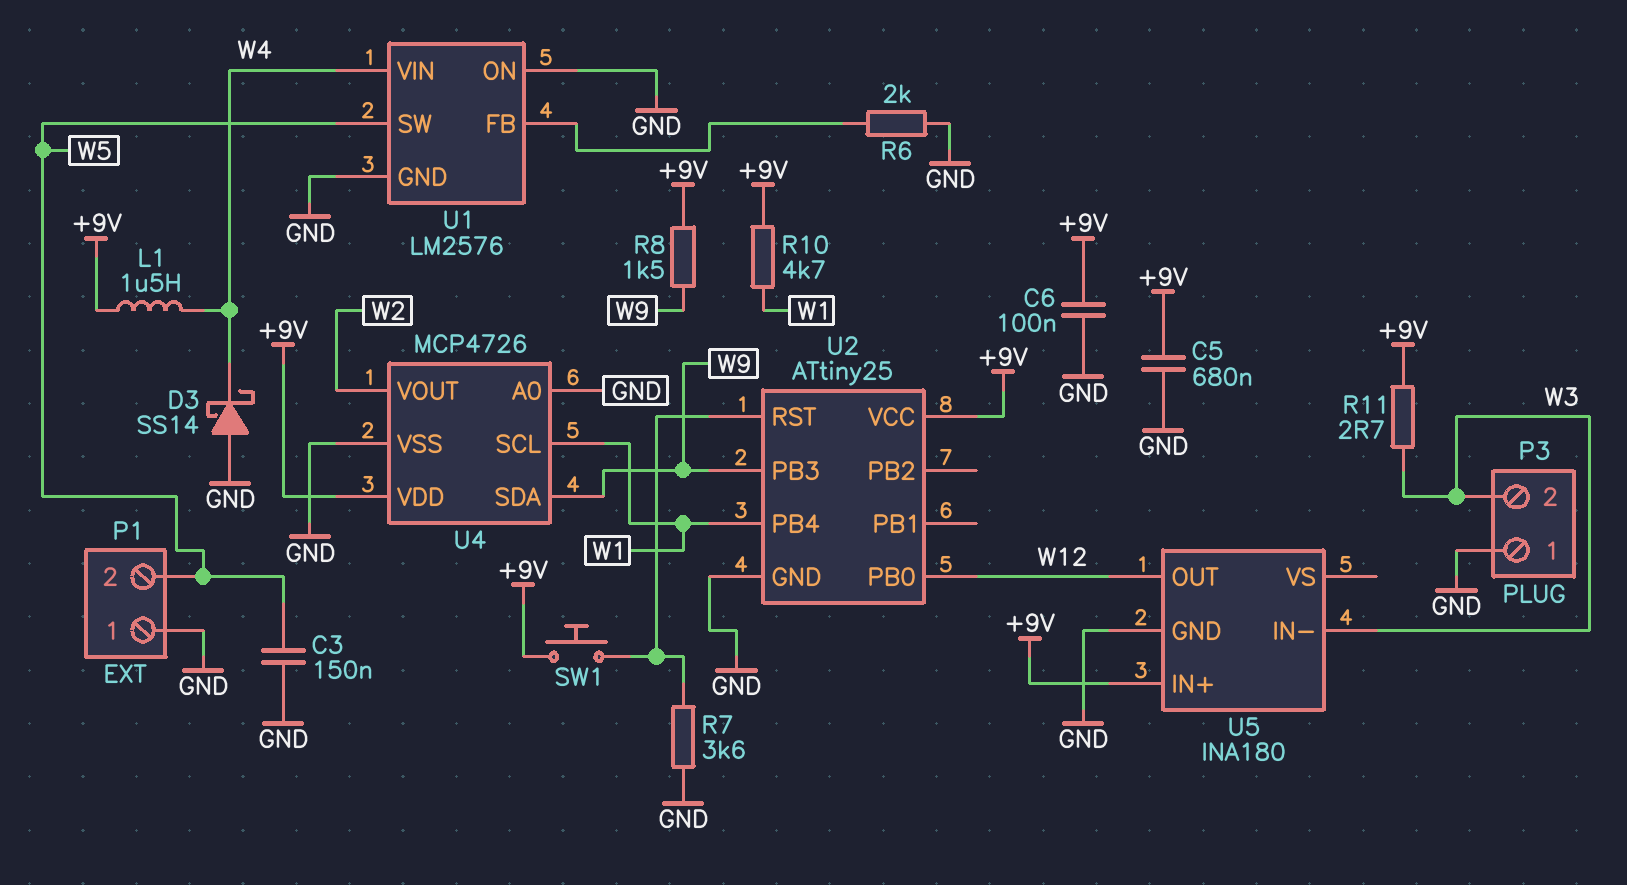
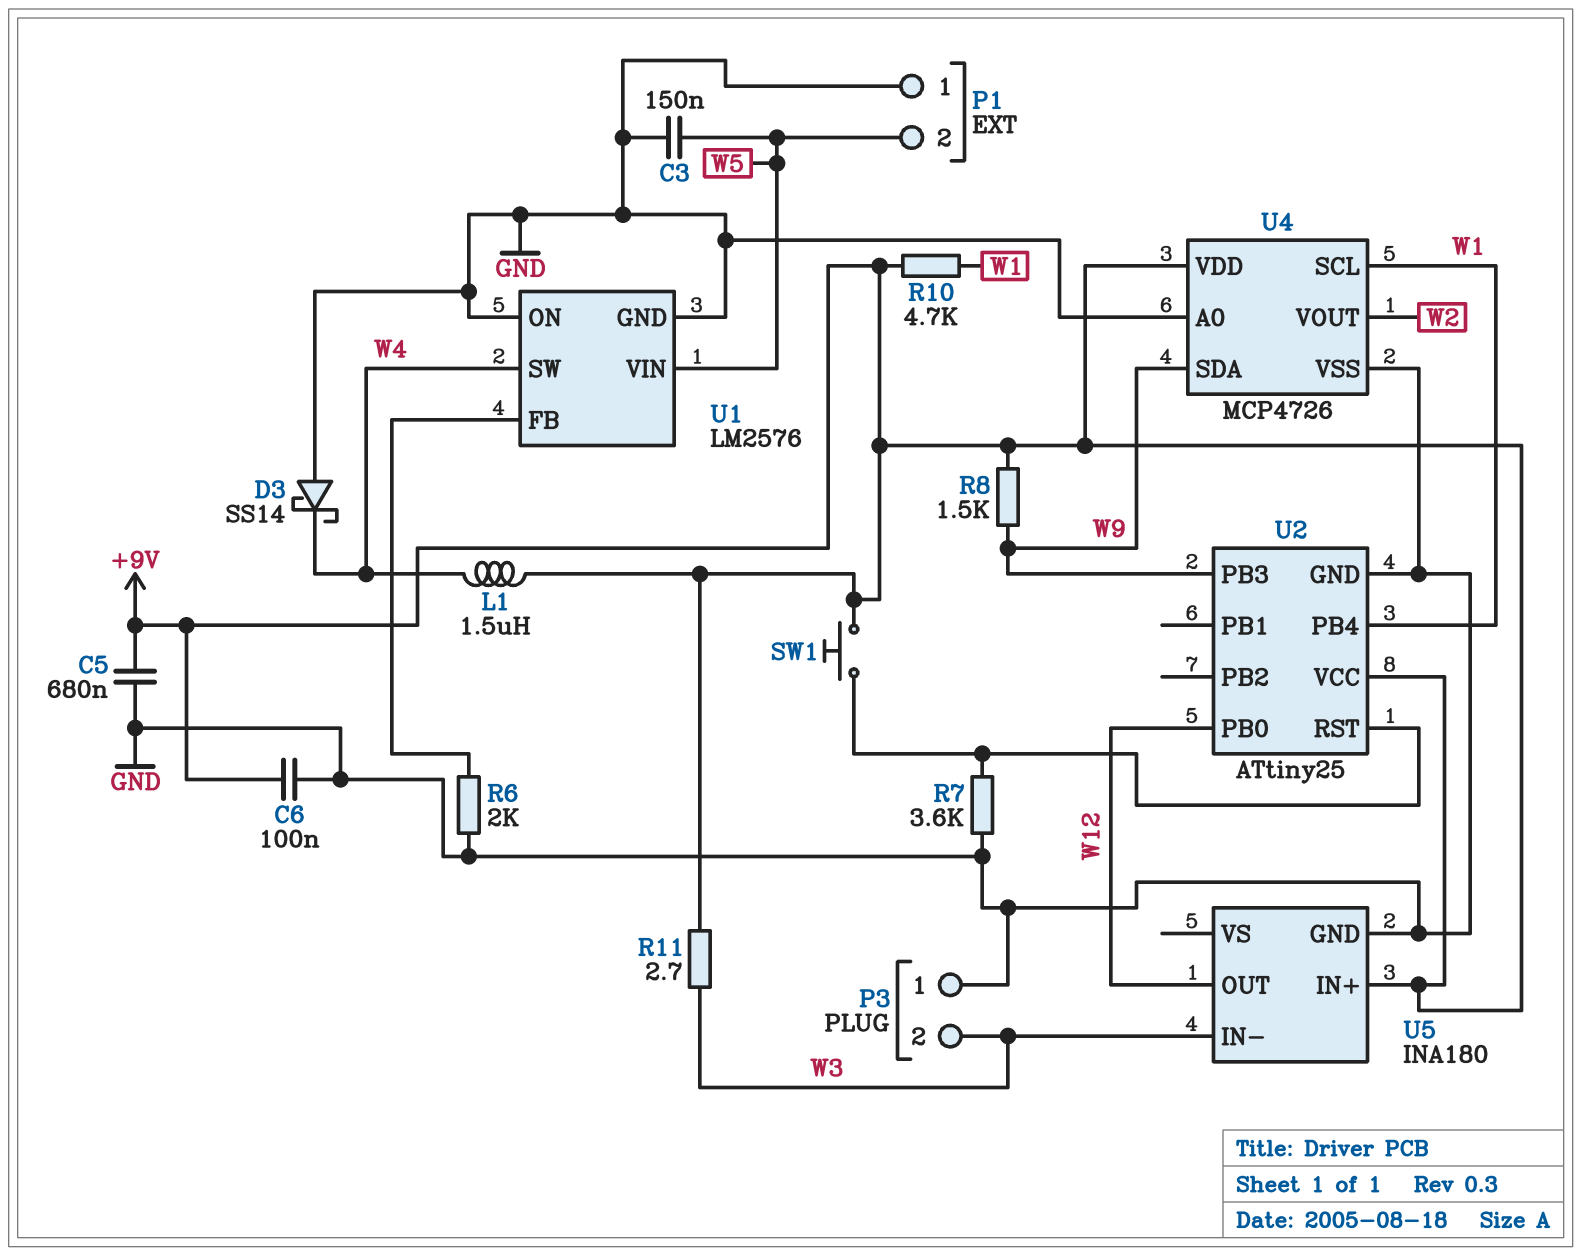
U1 pin SW: W5 -> W4
U1 pin VIN: W4 -> W5

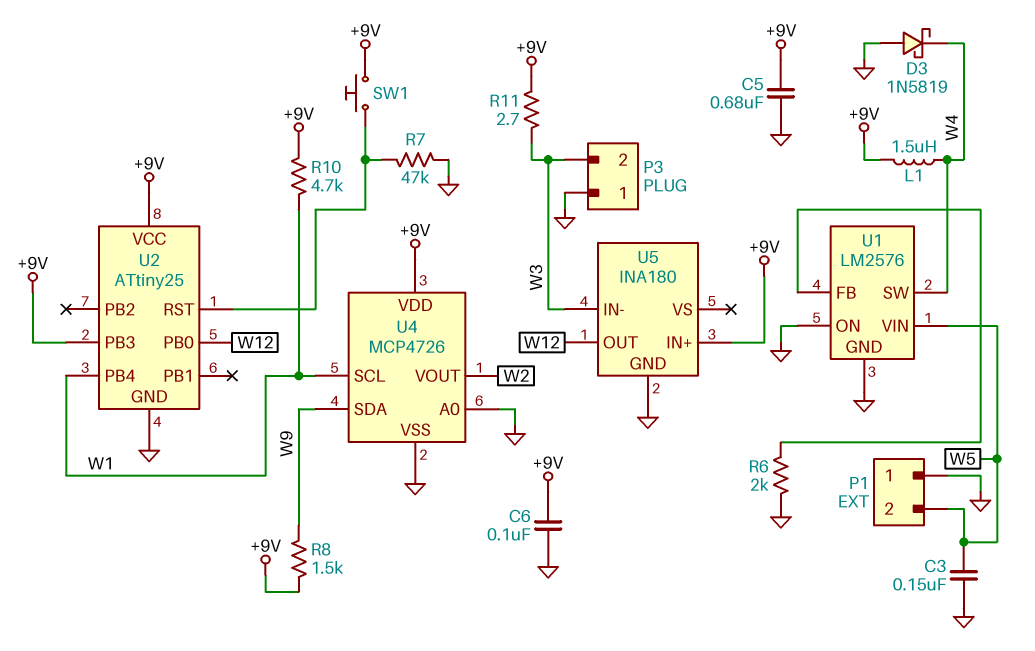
D3: schottky SS14 (A GND, K W4) -> schottky 1N5819 (A GND, K W4)
R7: 3.6k (GND, U2/RST) -> 47k (GND, U2/RST)
U2 pin PB3: W9 -> +9V

